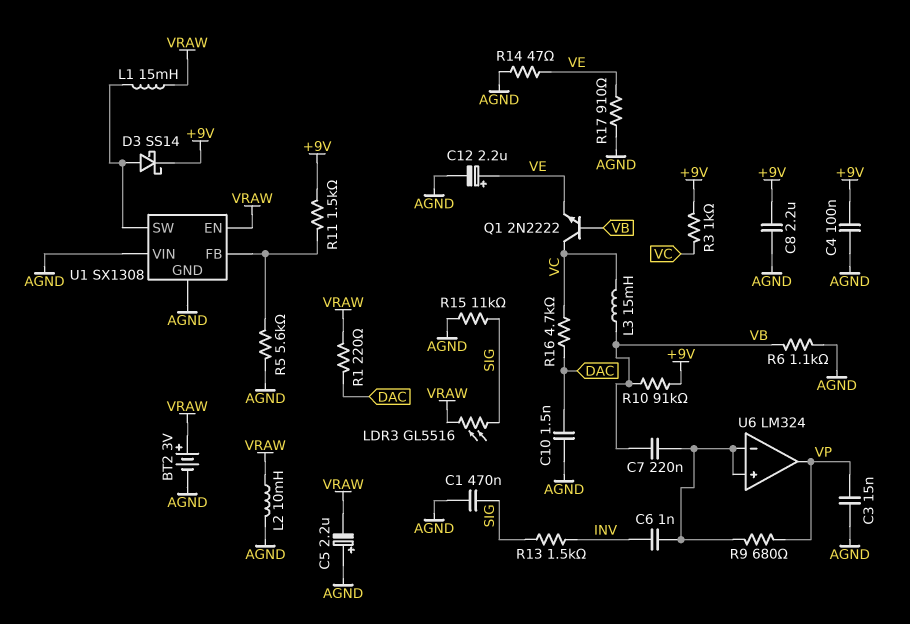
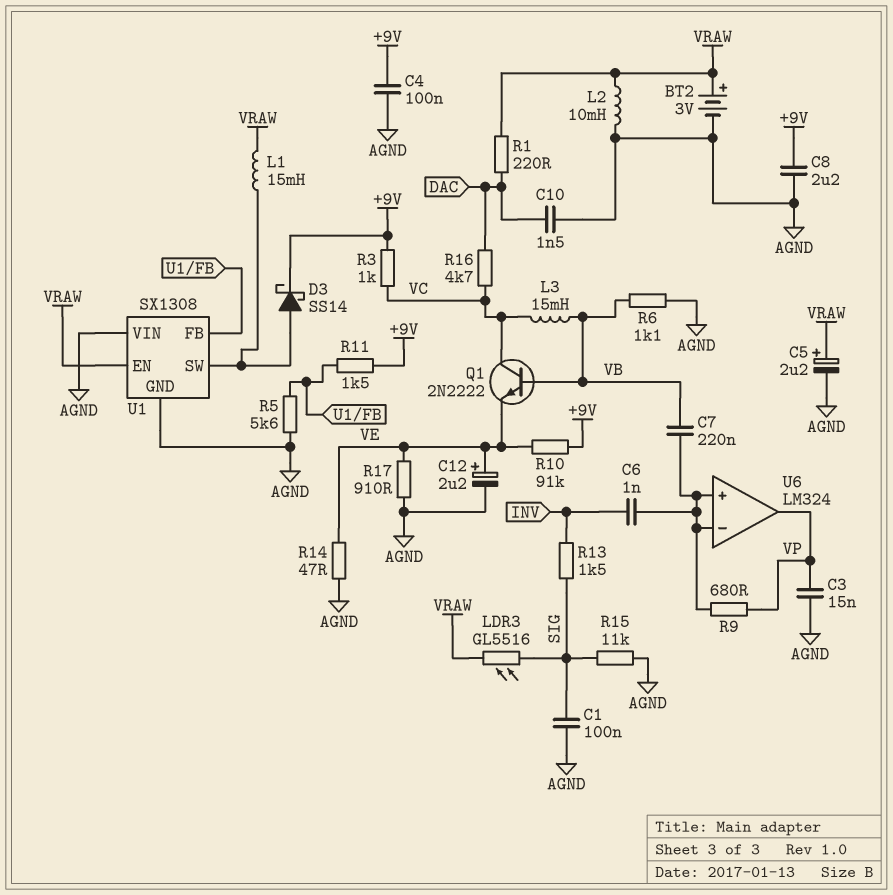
C1: 470nF (AGND, SIG) -> 100nF (AGND, SIG)
C5: 2.2uF (plus AGND, minus VRAW) -> 2.2uF (plus VRAW, minus AGND)
R10: 91k (+9V, VB) -> 91k (+9V, VE)

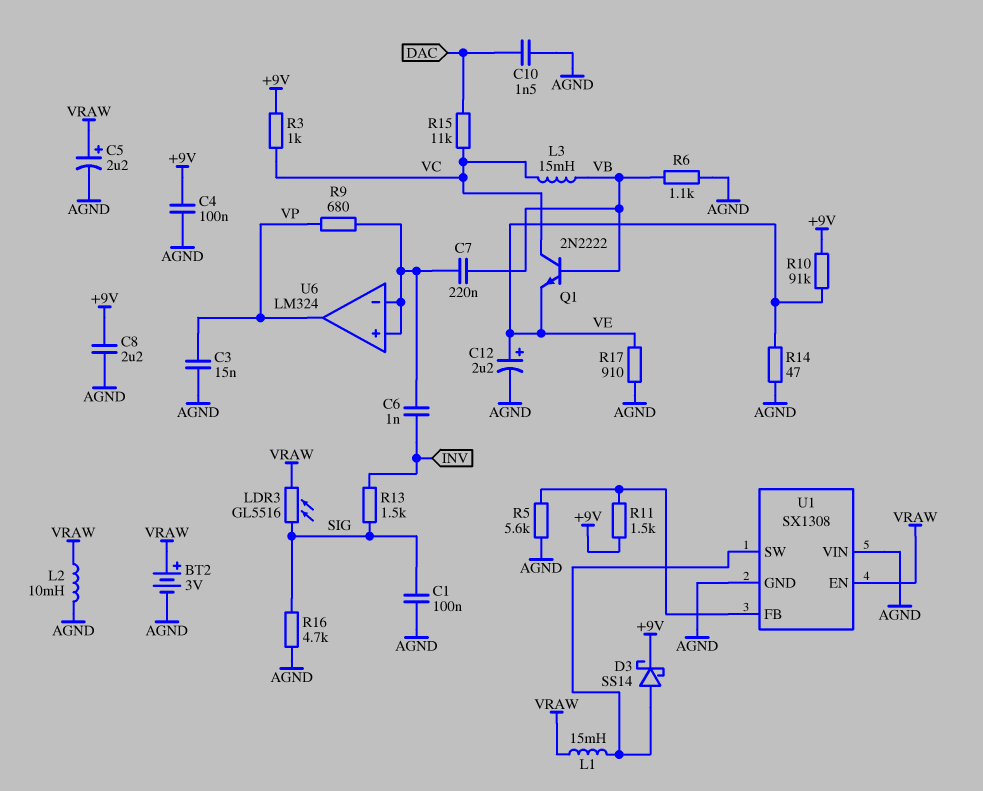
R1: 220 (DAC, VRAW) -> none
R15: 11k (AGND, SIG) -> 11k (DAC, VC)
R16: 4.7k (DAC, VC) -> 4.7k (AGND, SIG)

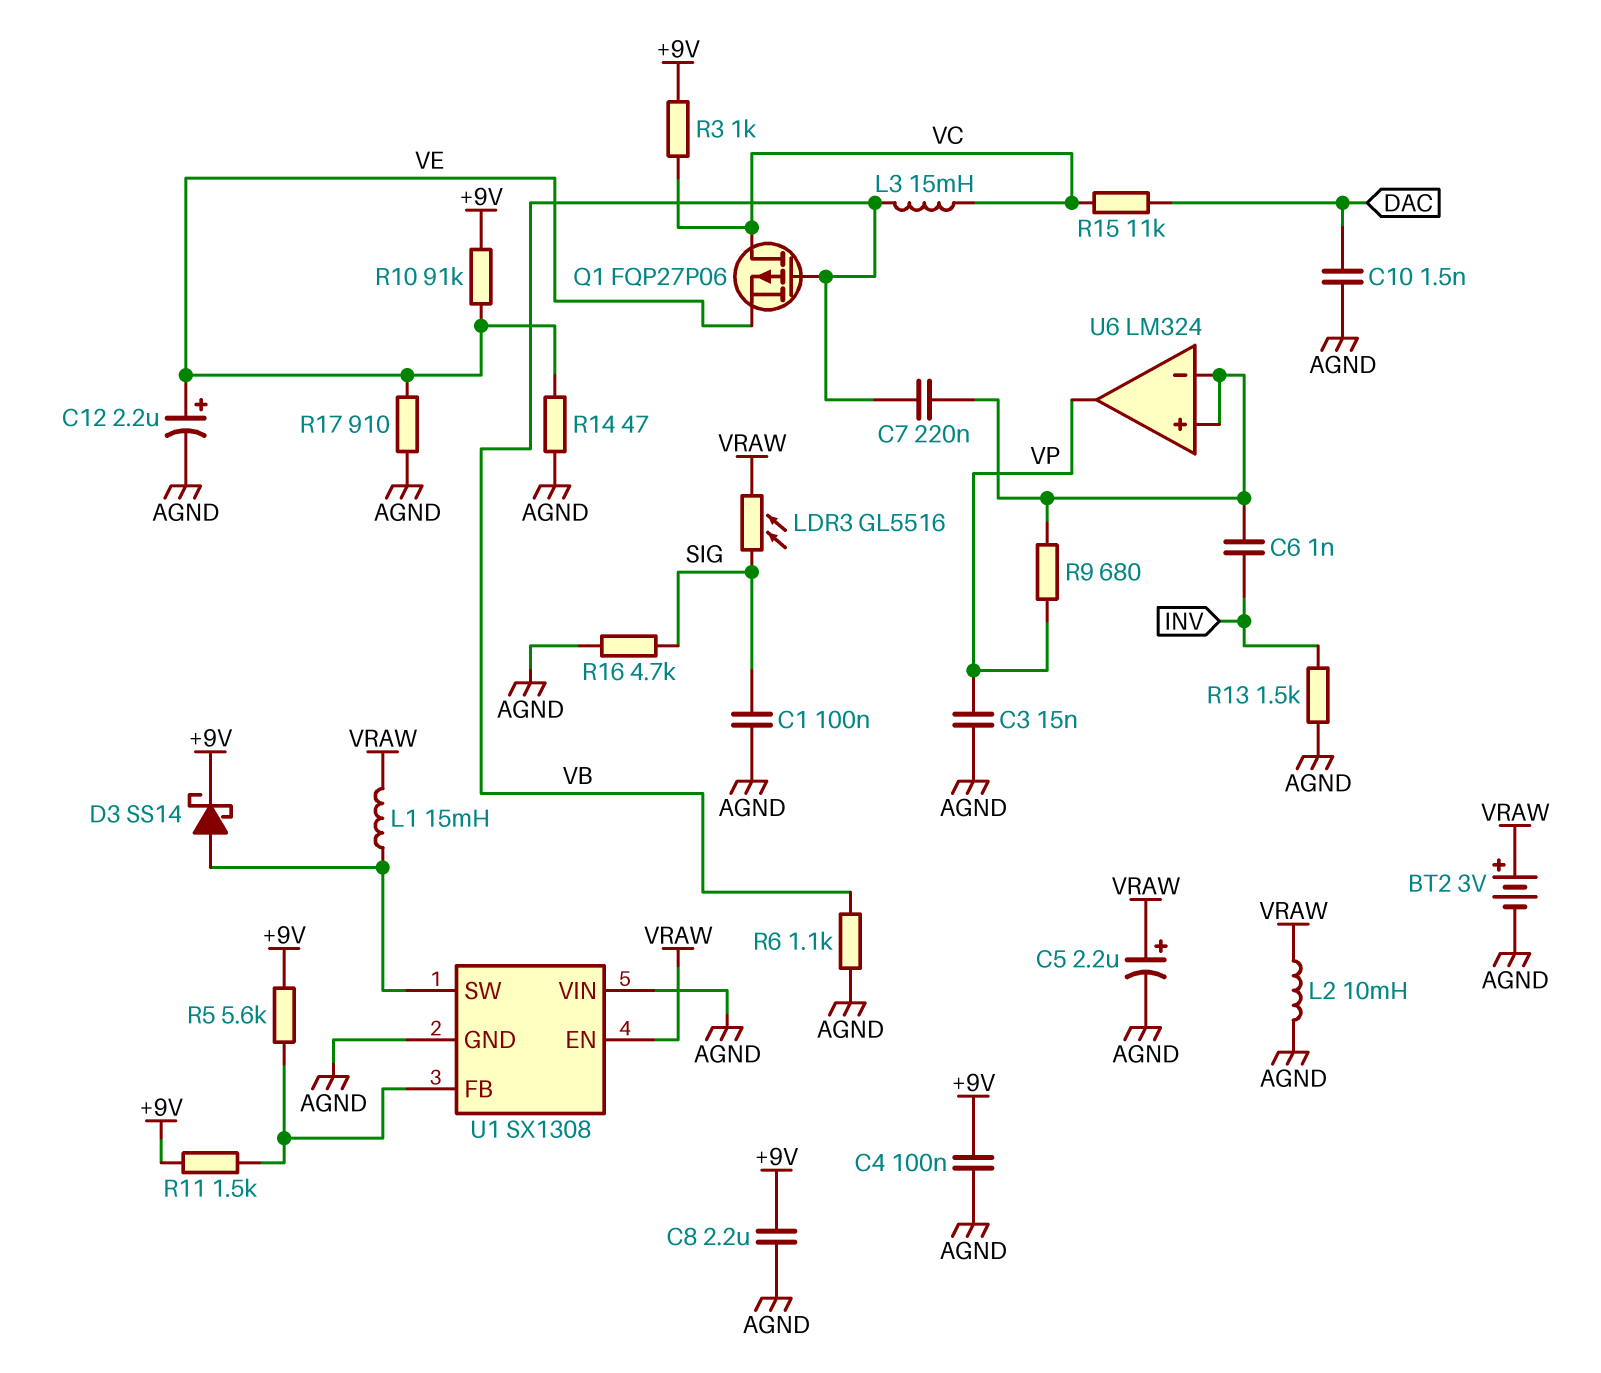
Q1: NPN 2N2222 (B VB, C VC, E VE) -> PMOS FQP27P06 (G VB, D VC, S VE)
R5: 5.6k (AGND, U1/FB) -> 5.6k (+9V, U1/FB)
R13: 1.5k (INV, SIG) -> 1.5k (AGND, INV)

